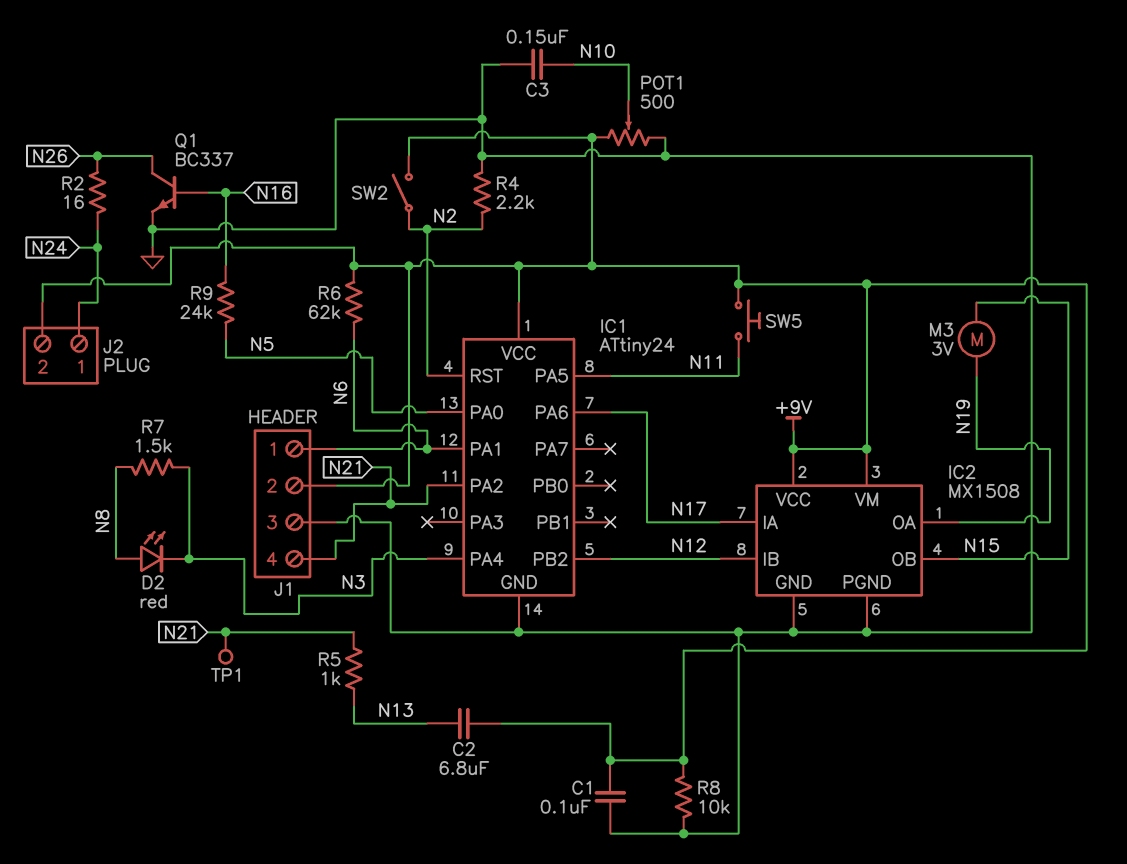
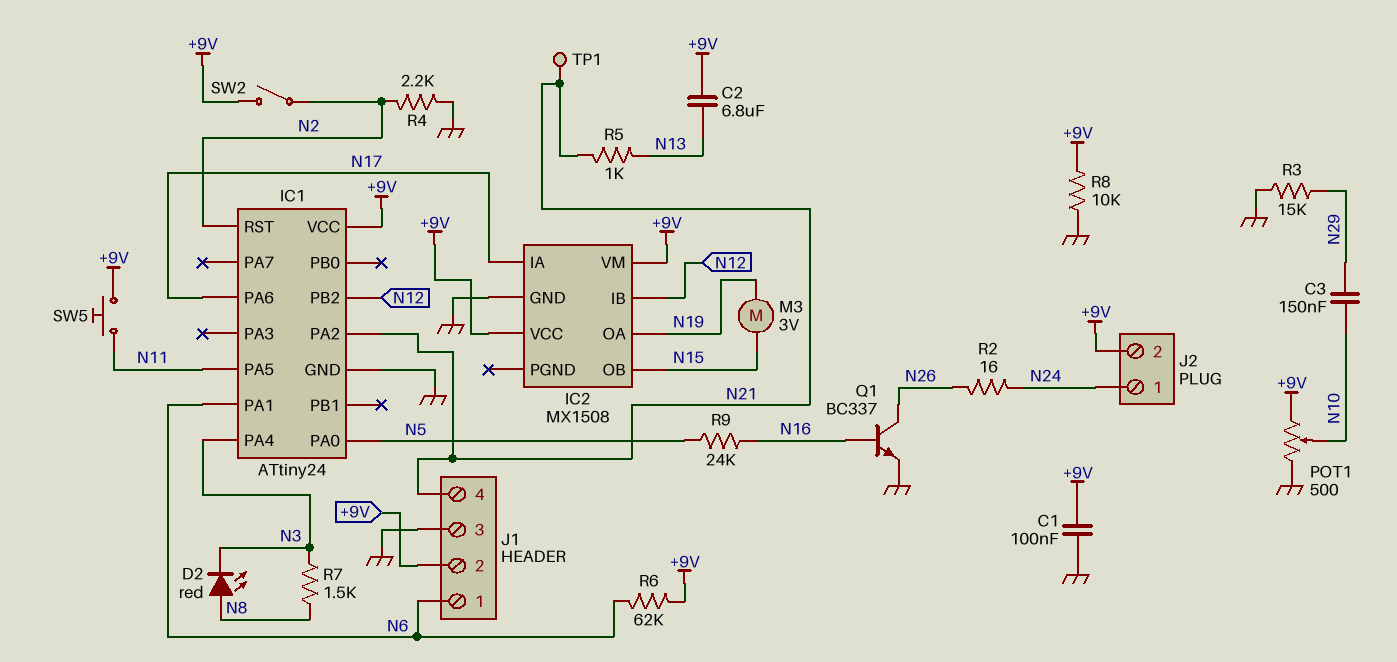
C3: 150nF (GND, N10) -> 150nF (N10, N29)
IC2 pin PGND: GND -> none
R3: none -> 15k (GND, N29)

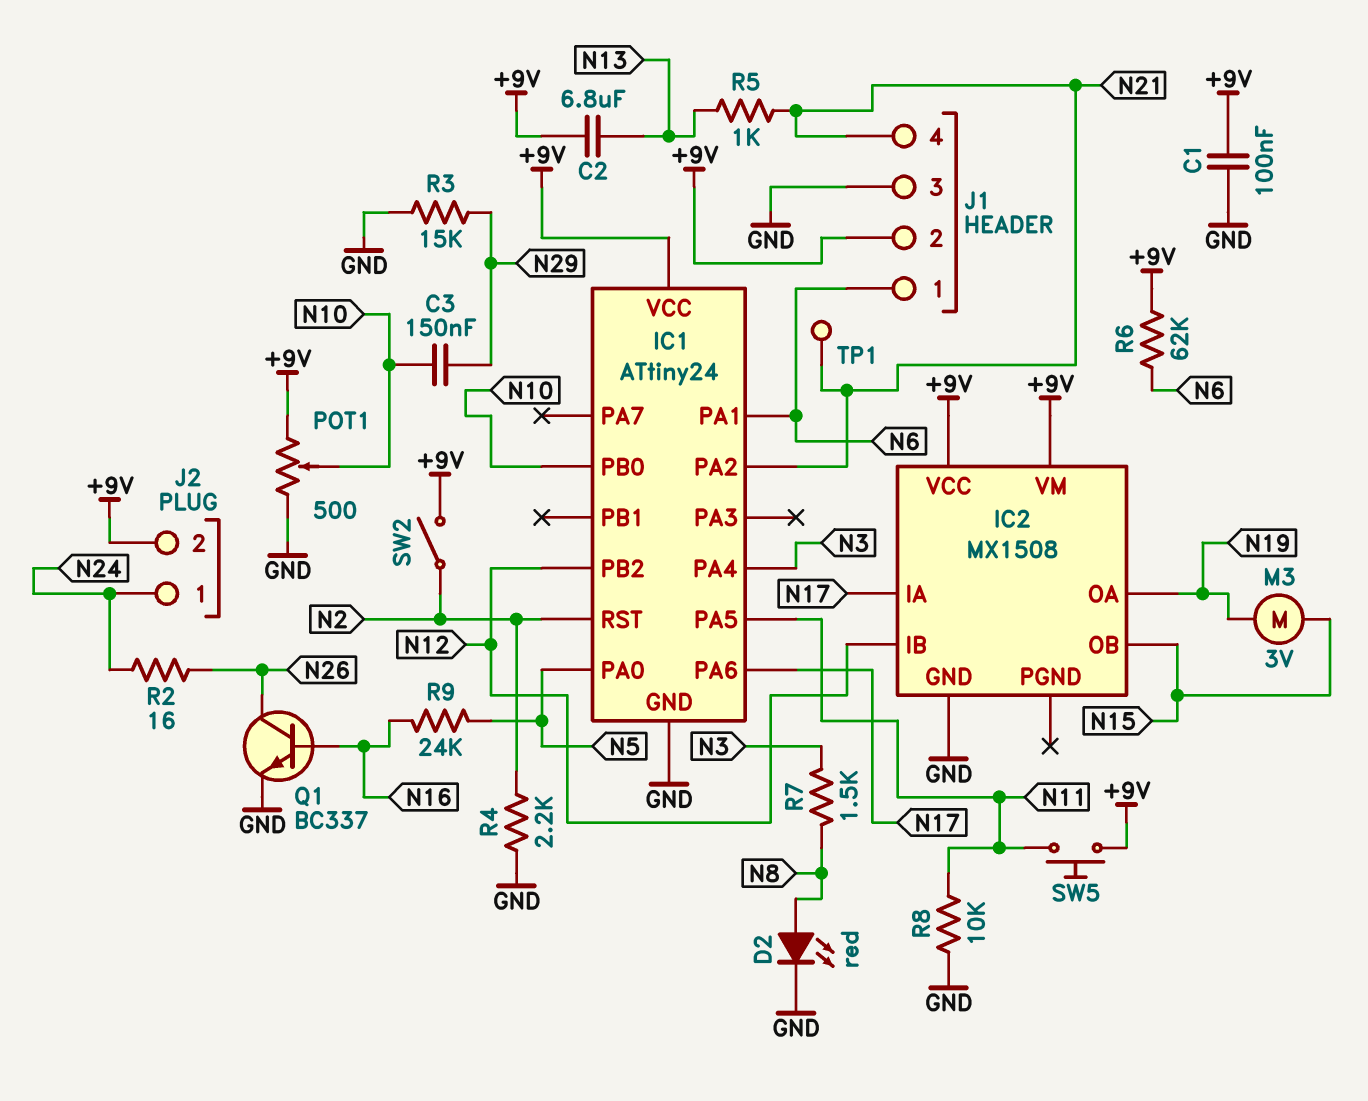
D2: LED red (A N8, K N3) -> LED red (A N8, K GND)
IC1 pin PB0: none -> N10
R8: 10k (+9V, GND) -> 10k (GND, N11)

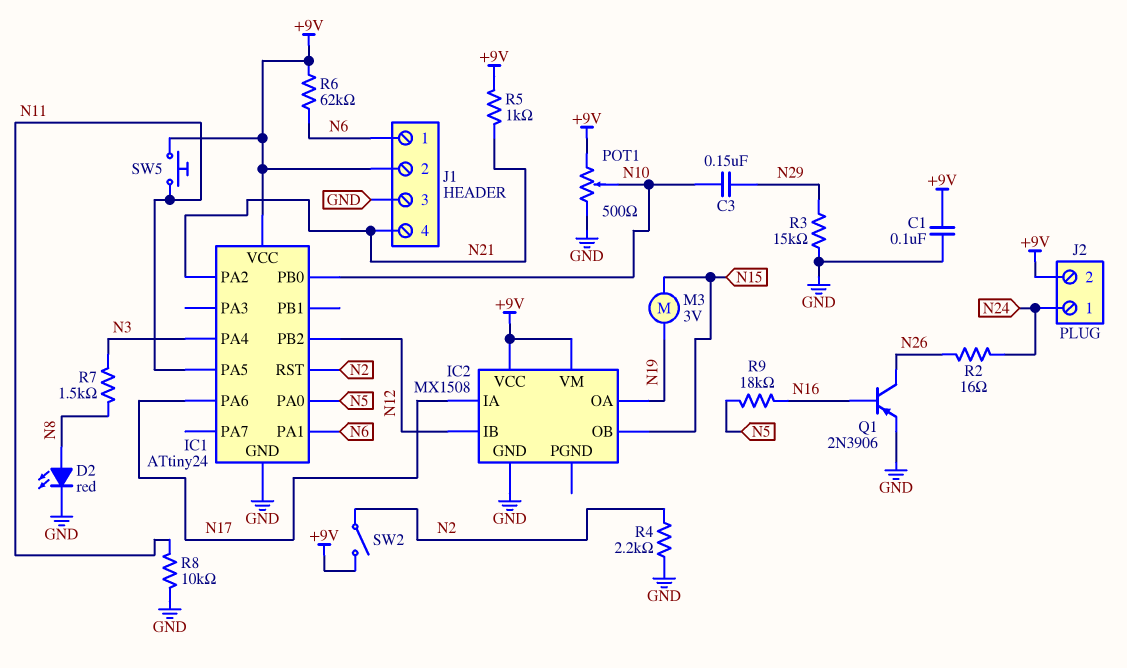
C2: 6.8uF (+9V, N13) -> none
Q1: NPN BC337 (B N16, C N26, E GND) -> PNP 2N3906 (B N16, C N26, E GND)
R5: 1k (N13, N21) -> 1k (+9V, N21)
R9: 24k (N5, N16) -> 18k (N5, N16)
TP1: test point (N21) -> none

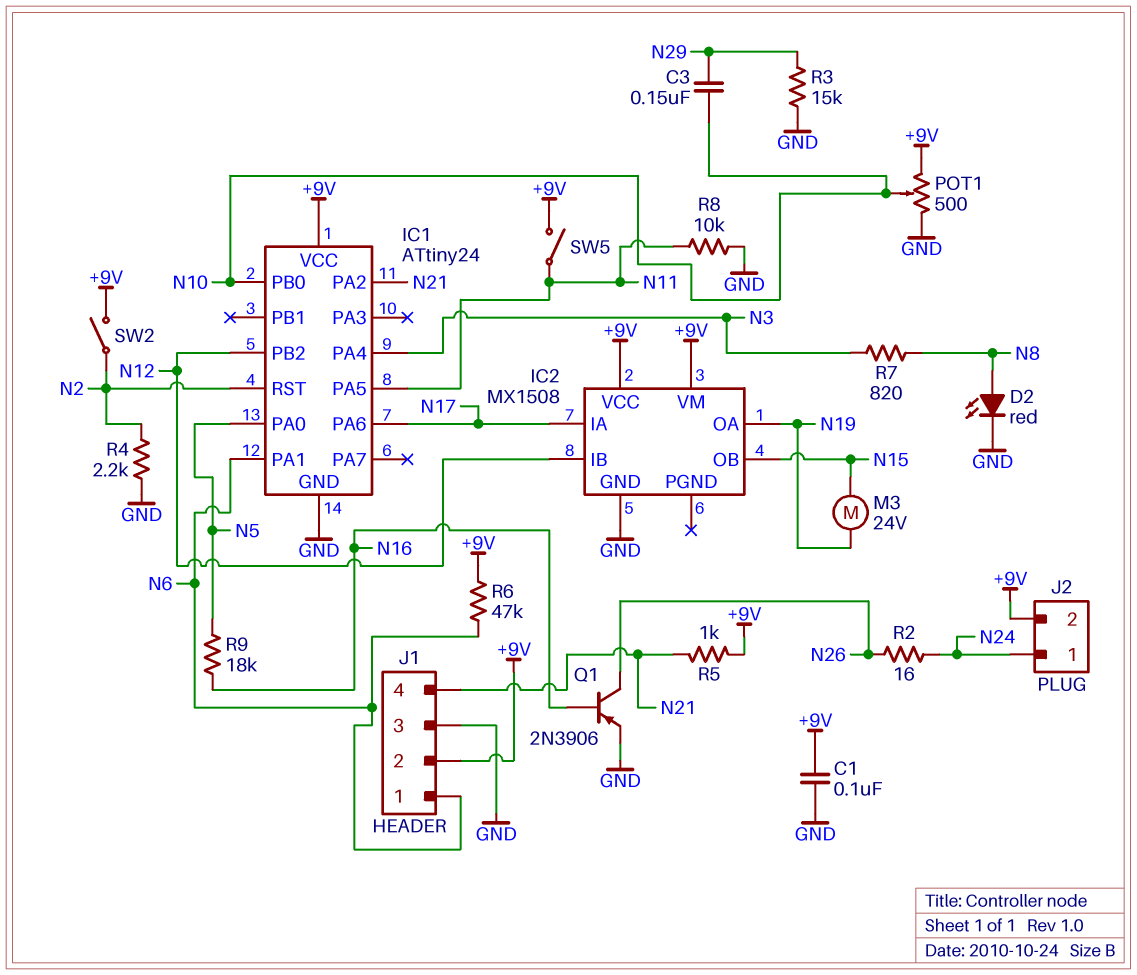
M3: motor 3V (N15, N19) -> motor 24V (N15, N19)
R6: 62k (+9V, N6) -> 47k (+9V, N6)
R7: 1.5k (N3, N8) -> 820 (N3, N8)
SW5: button (+9V, N11) -> switch (+9V, N11)

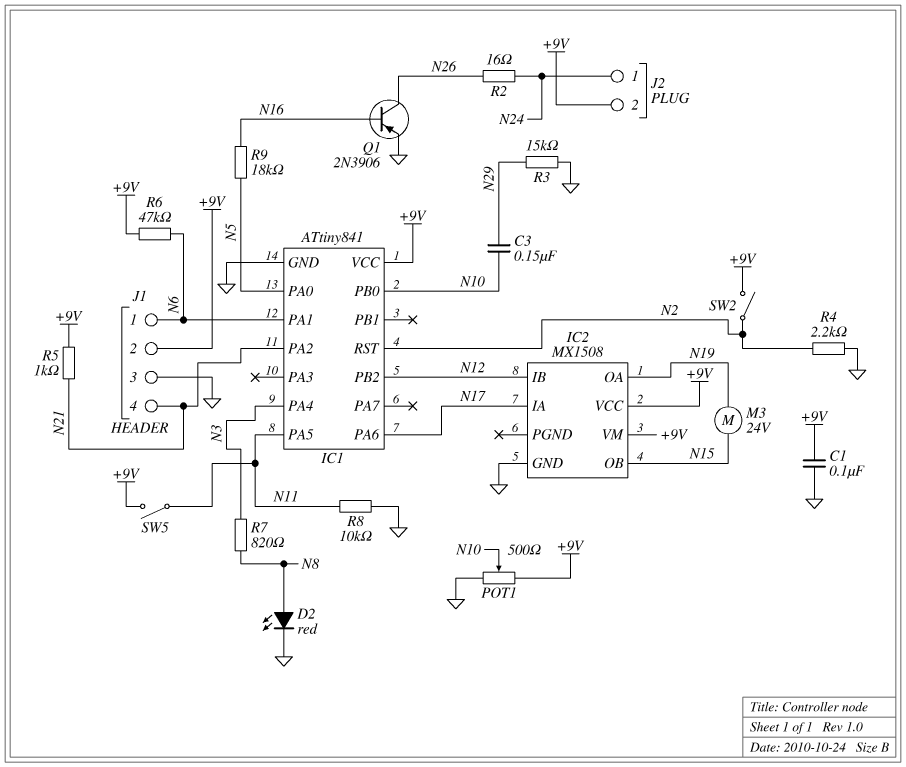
IC1: ATtiny24 -> ATtiny841

